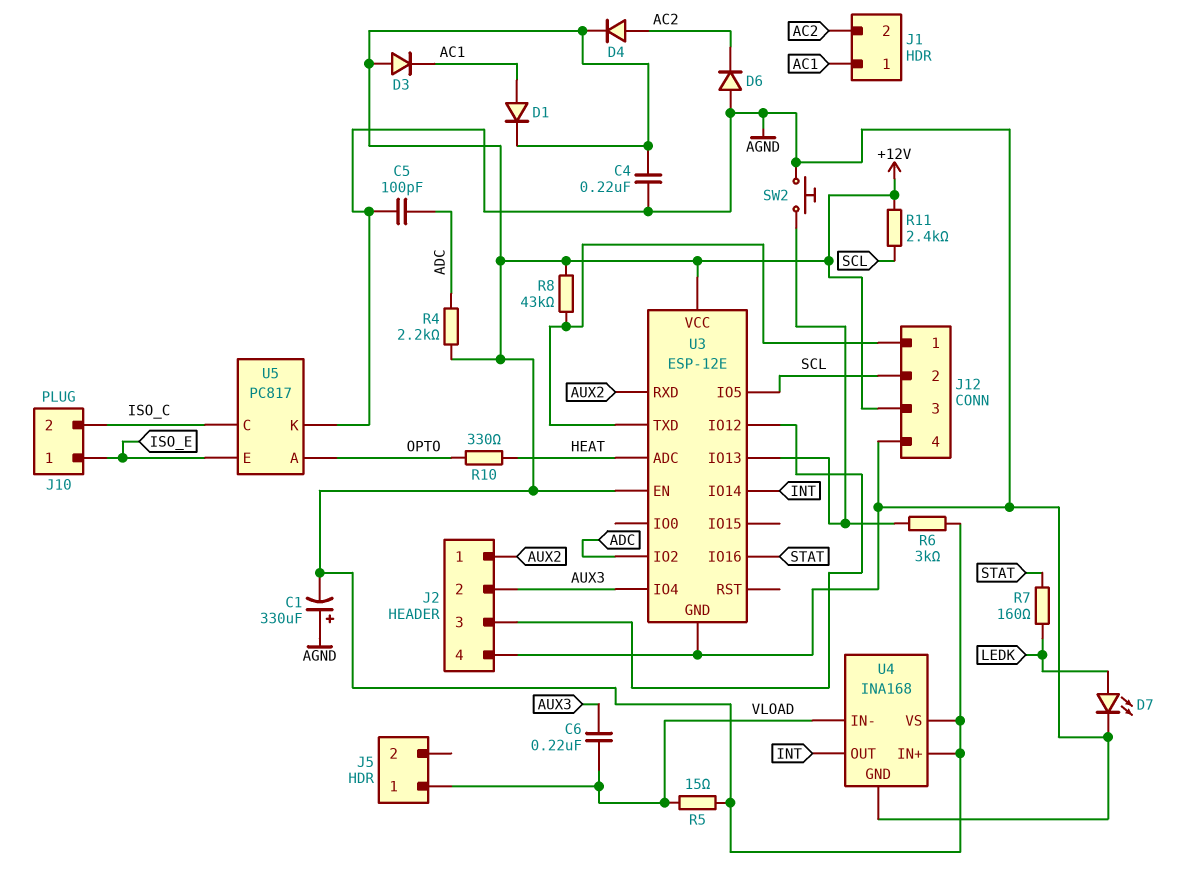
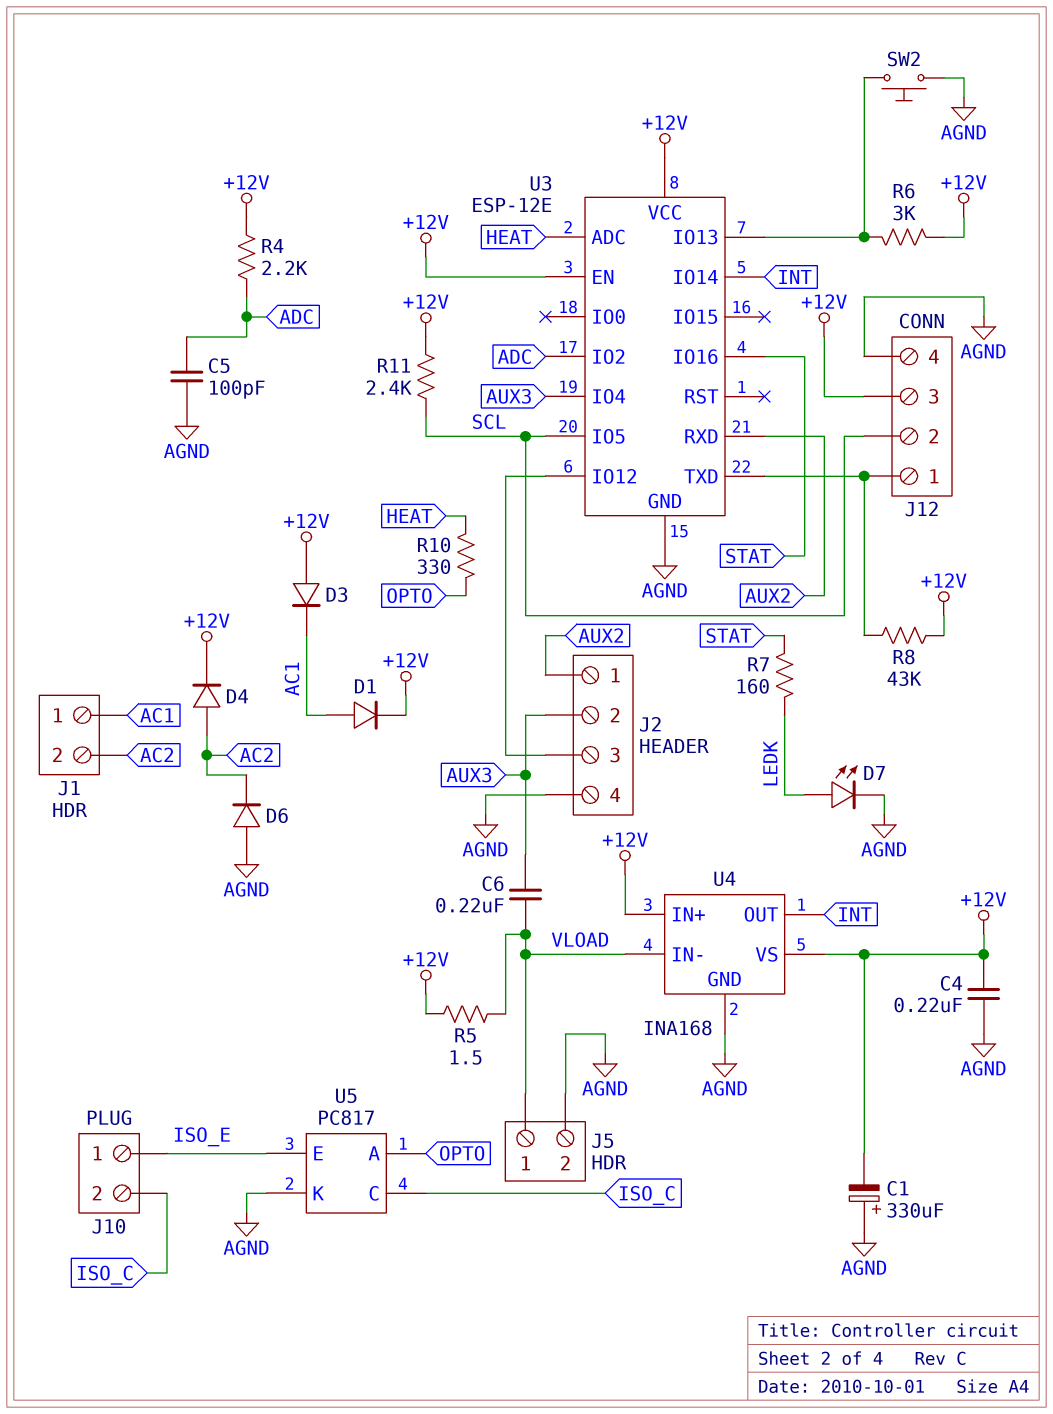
J5 pin 2: none -> AGND
R5: 15 (+12V, VLOAD) -> 1.5 (+12V, VLOAD)

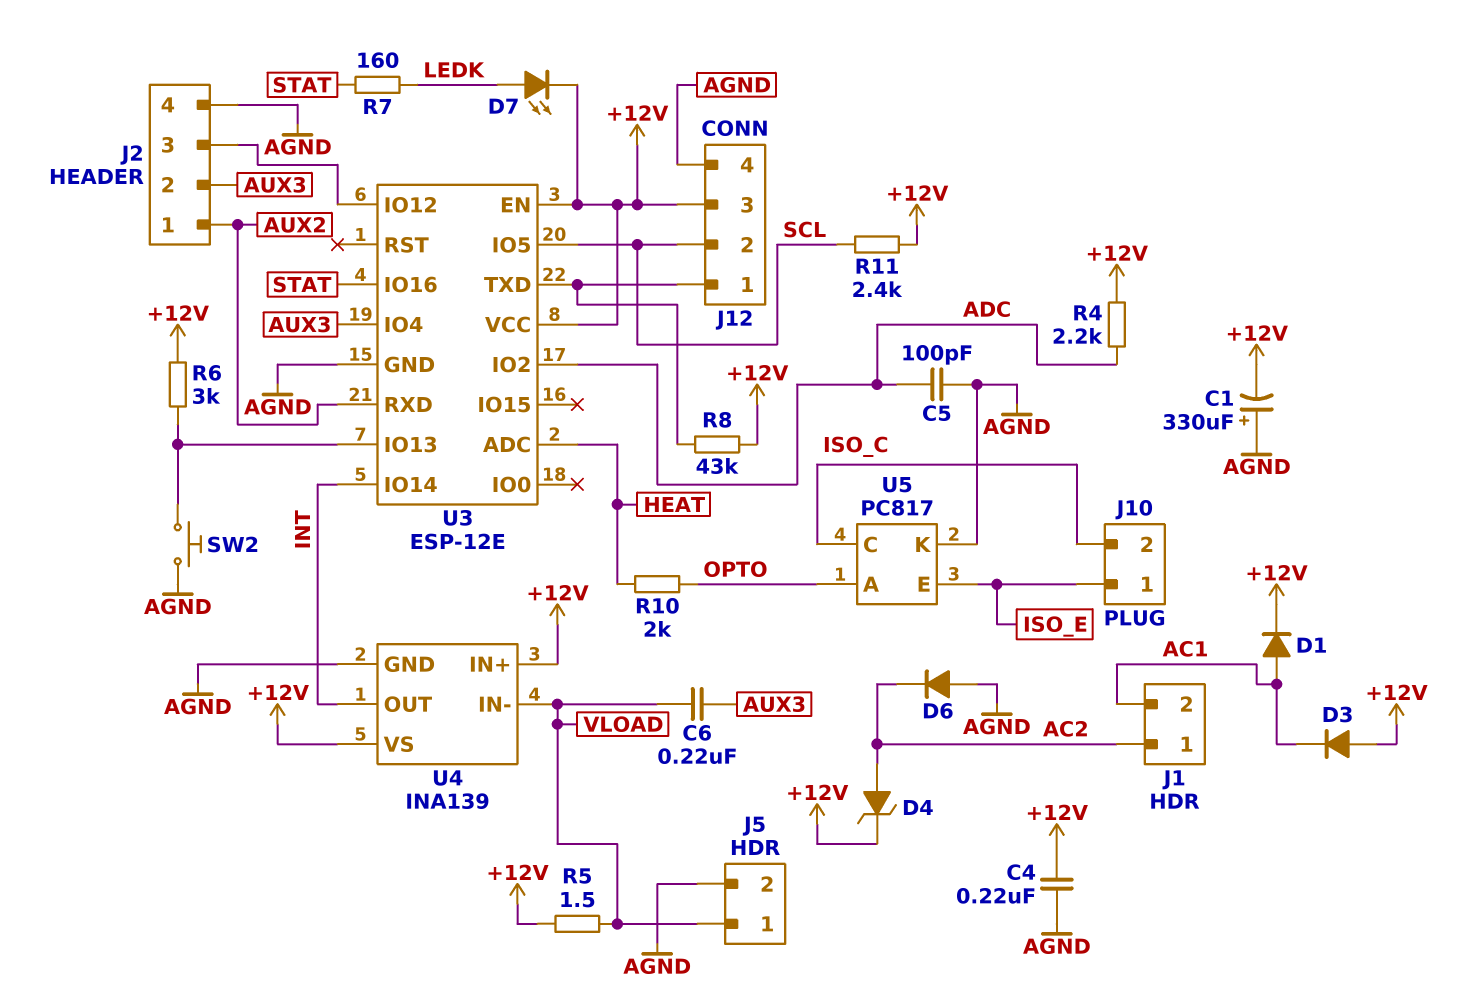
D4: diode (A AC2, K +12V) -> zener (A AC2, K +12V)
D7: LED (A LEDK, K AGND) -> LED (A LEDK, K +12V)
J1 pin 1: AC1 -> AC2
J1 pin 2: AC2 -> AC1
R10: 330 (HEAT, OPTO) -> 2k (HEAT, OPTO)
U4: INA168 -> INA139

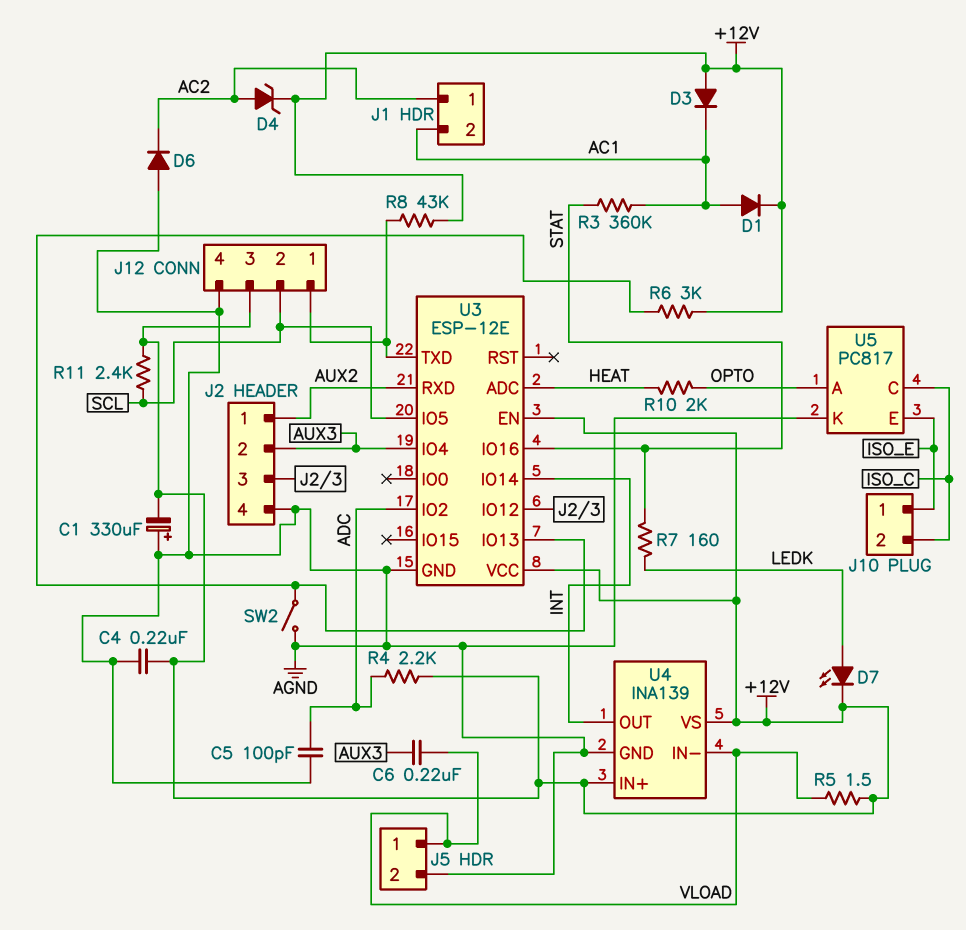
R3: none -> 360k (AC1, STAT)
SW2: button (AGND, U3/IO13) -> switch (AGND, U3/IO13)

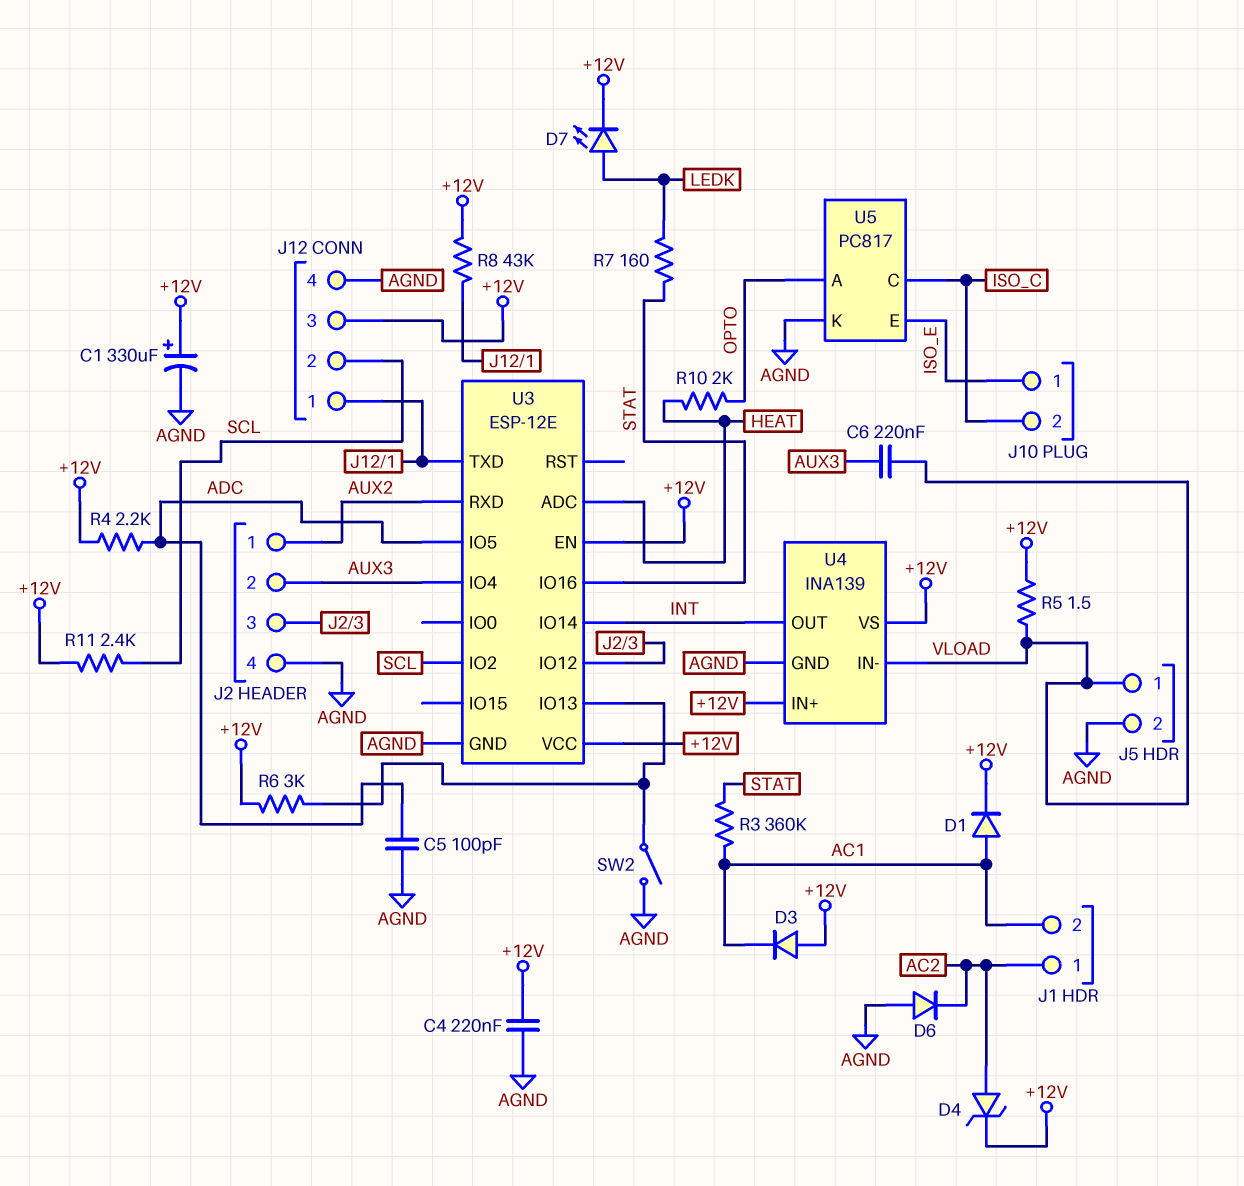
C1: 330uF (plus AGND, minus +12V) -> 330uF (plus +12V, minus AGND)
U3 pin IO2: ADC -> SCL
U3 pin IO5: SCL -> ADC

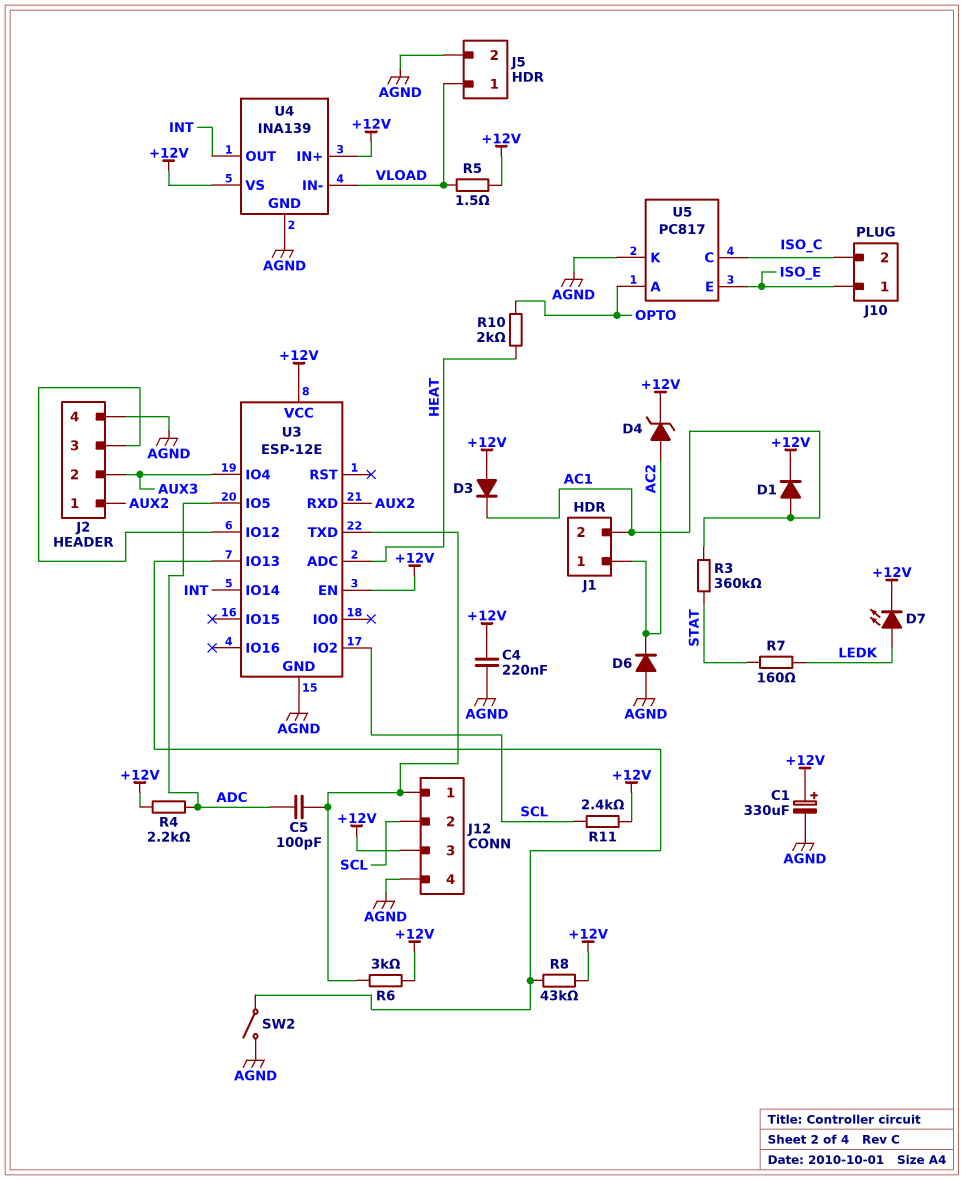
C5: 100pF (ADC, AGND) -> 100pF (ADC, J12/1)
C6: 220nF (AUX3, VLOAD) -> none
R6: 3k (+12V, U3/IO13) -> 3k (+12V, J12/1)
R8: 43k (+12V, J12/1) -> 43k (+12V, U3/IO13)
U3 pin IO16: STAT -> none

